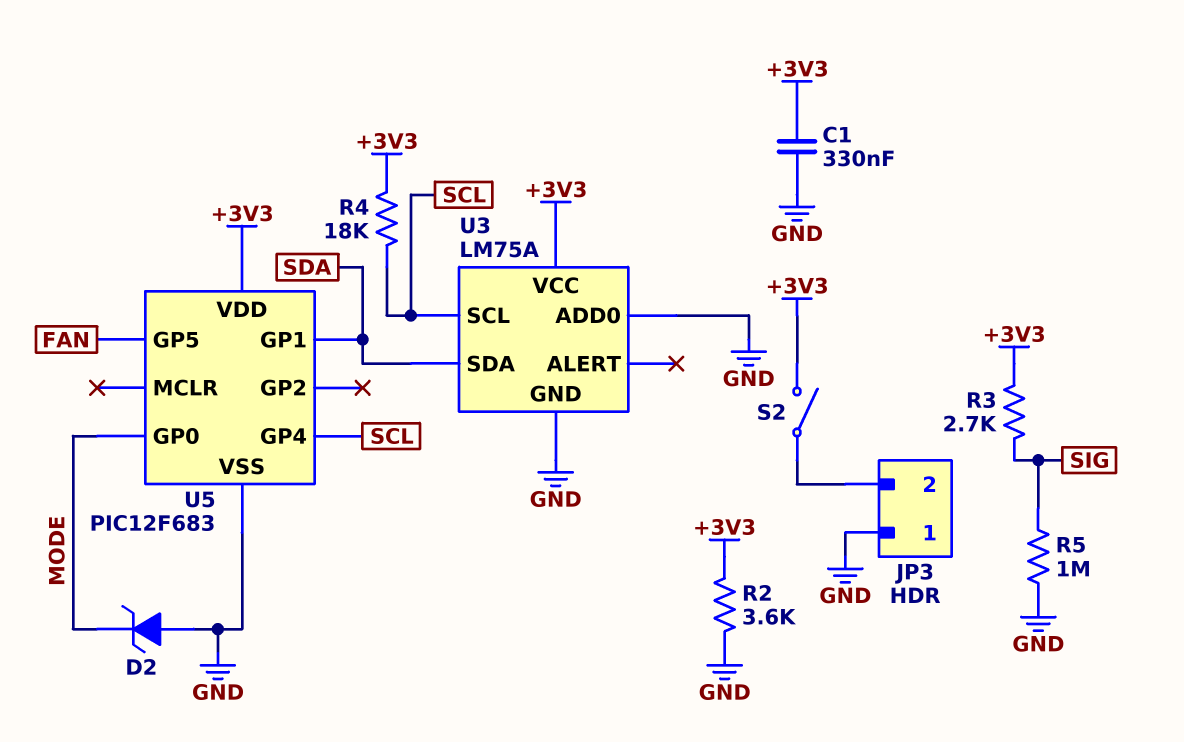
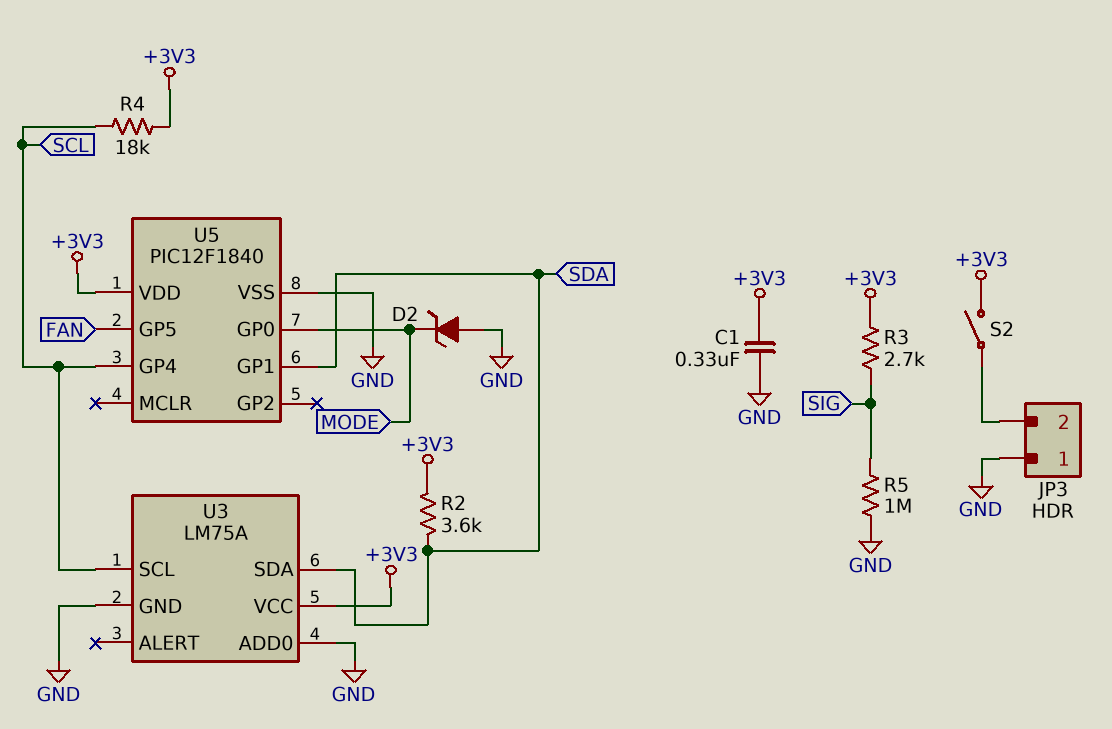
R2: 3.6k (+3V3, GND) -> 3.6k (+3V3, SDA)
U5: PIC12F683 -> PIC12F1840

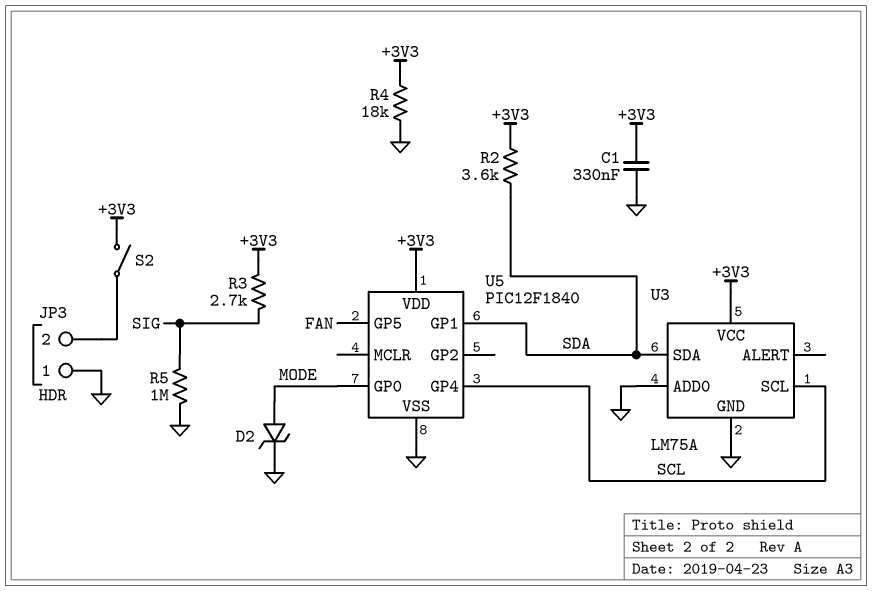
D2: zener (A GND, K MODE) -> zener (A MODE, K GND)
R4: 18k (+3V3, SCL) -> 18k (+3V3, GND)

